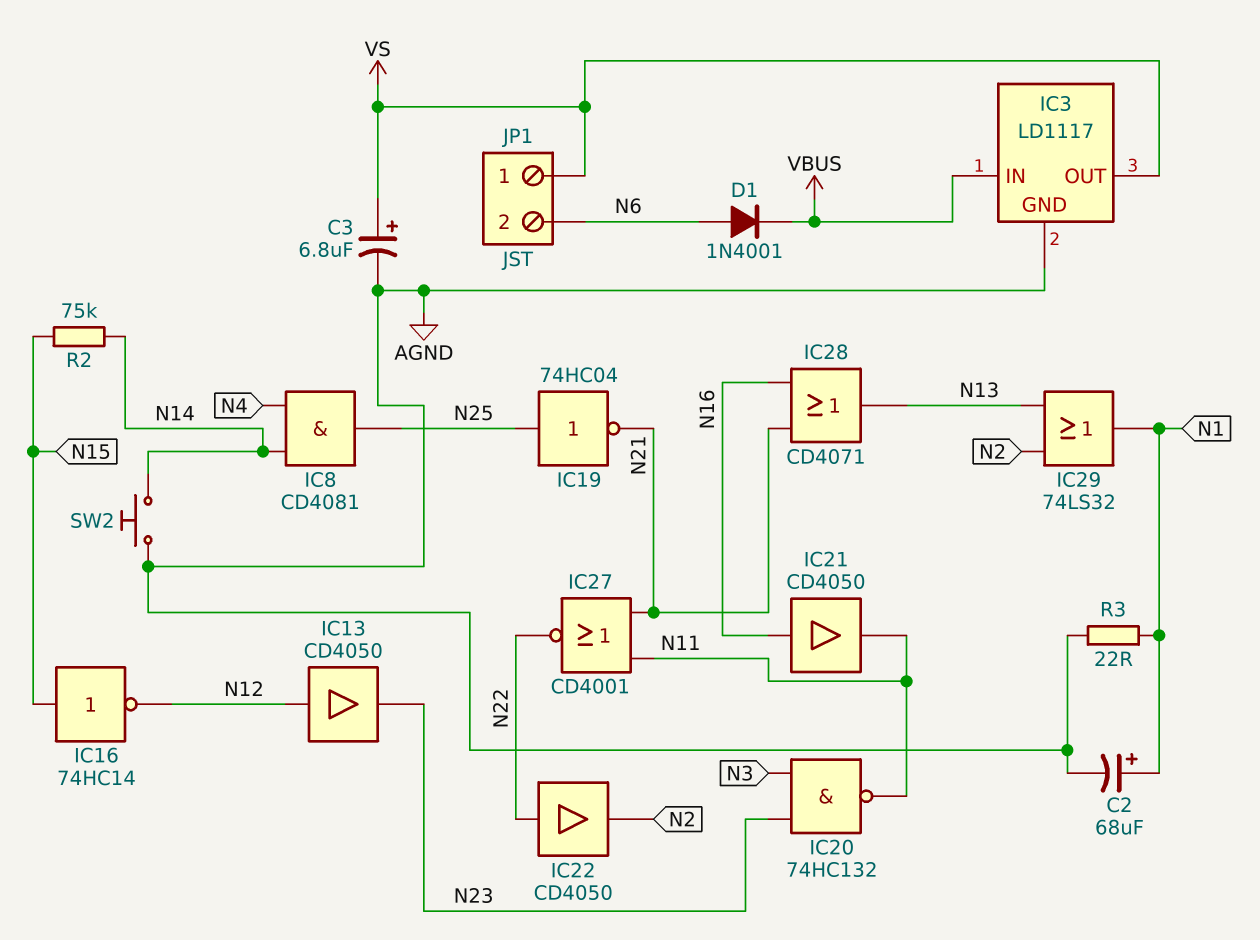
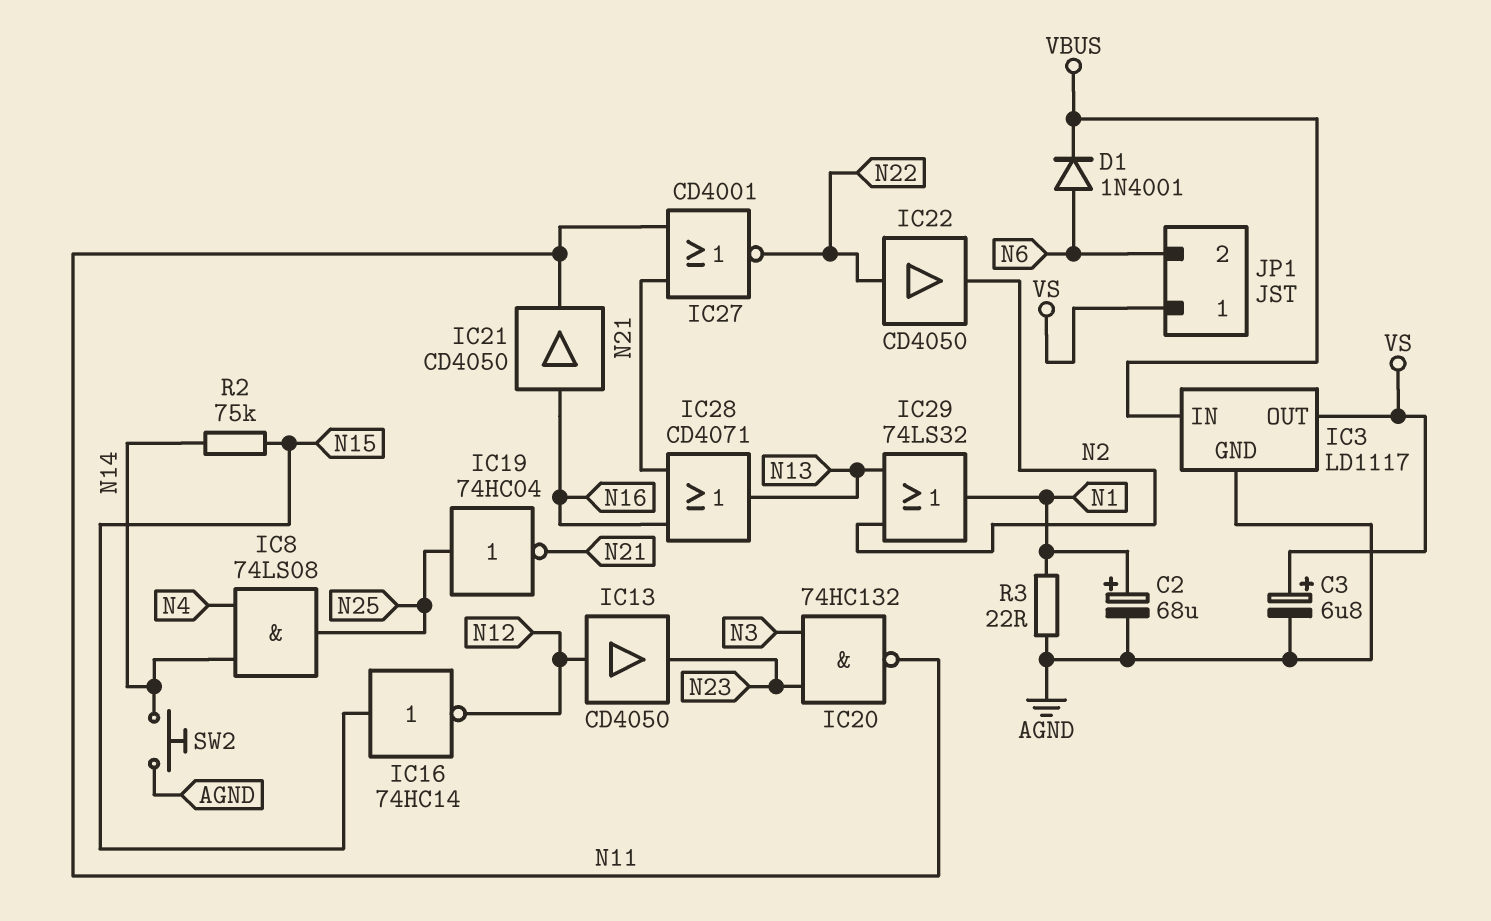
IC8: AND CD4081 (in N4, in N14, out N25) -> AND 74LS08 (in N4, in N14, out N25)

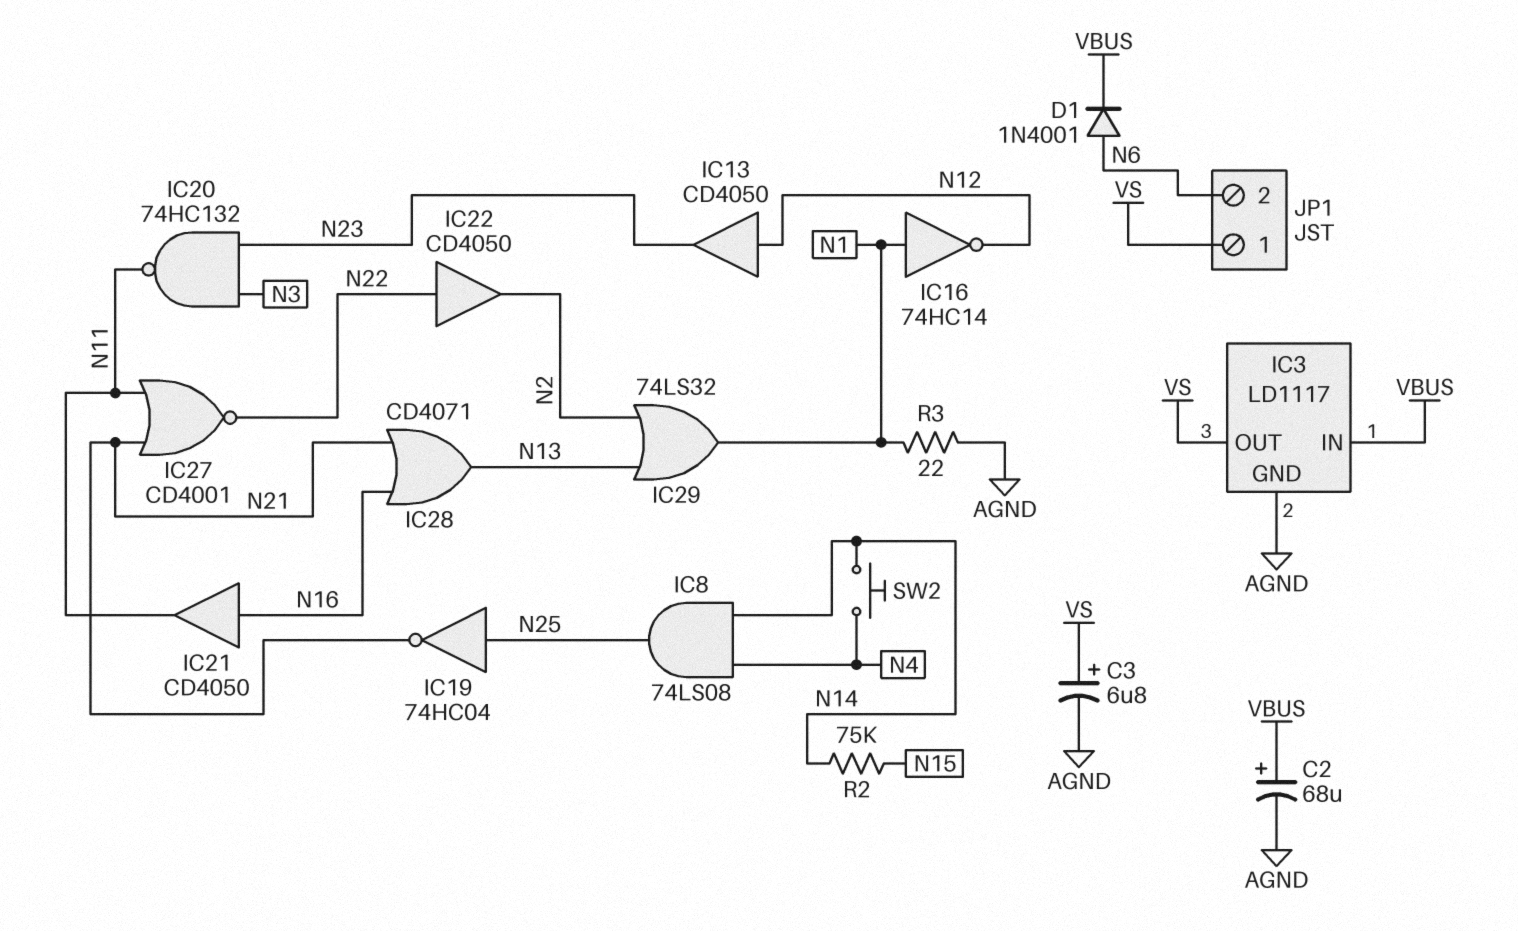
C2: 68uF (plus N1, minus AGND) -> 68uF (plus VBUS, minus AGND)
IC16: NOT 74HC14 (in N15, out N12) -> NOT 74HC14 (in N1, out N12)
SW2: button (AGND, N14) -> button (N4, N14)

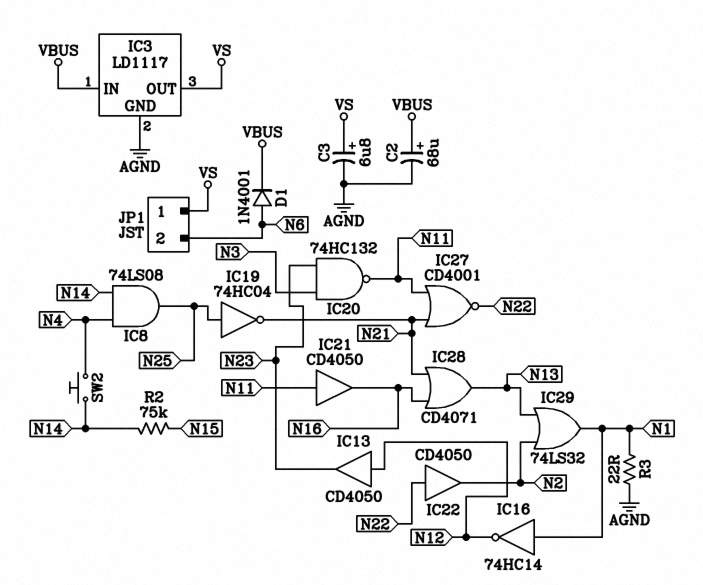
IC21: buffer CD4050 (in N16, out N11) -> buffer CD4050 (in N11, out N16)

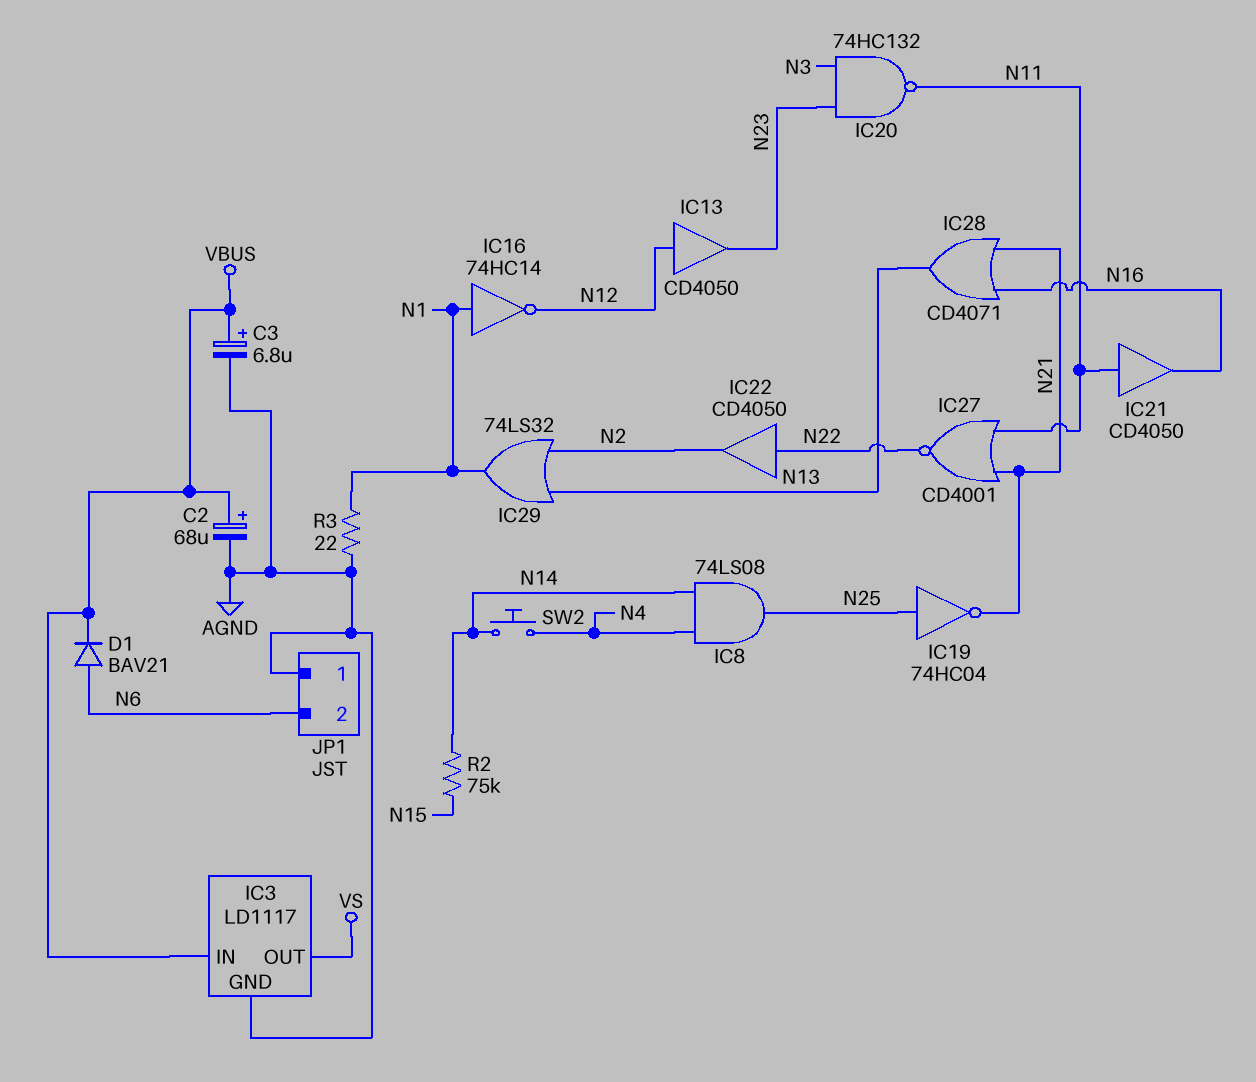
C3: 6.8uF (plus VS, minus AGND) -> 6.8uF (plus VBUS, minus AGND)
D1: diode 1N4001 (A N6, K VBUS) -> diode BAV21 (A N6, K VBUS)
JP1 pin 1: VS -> AGND

